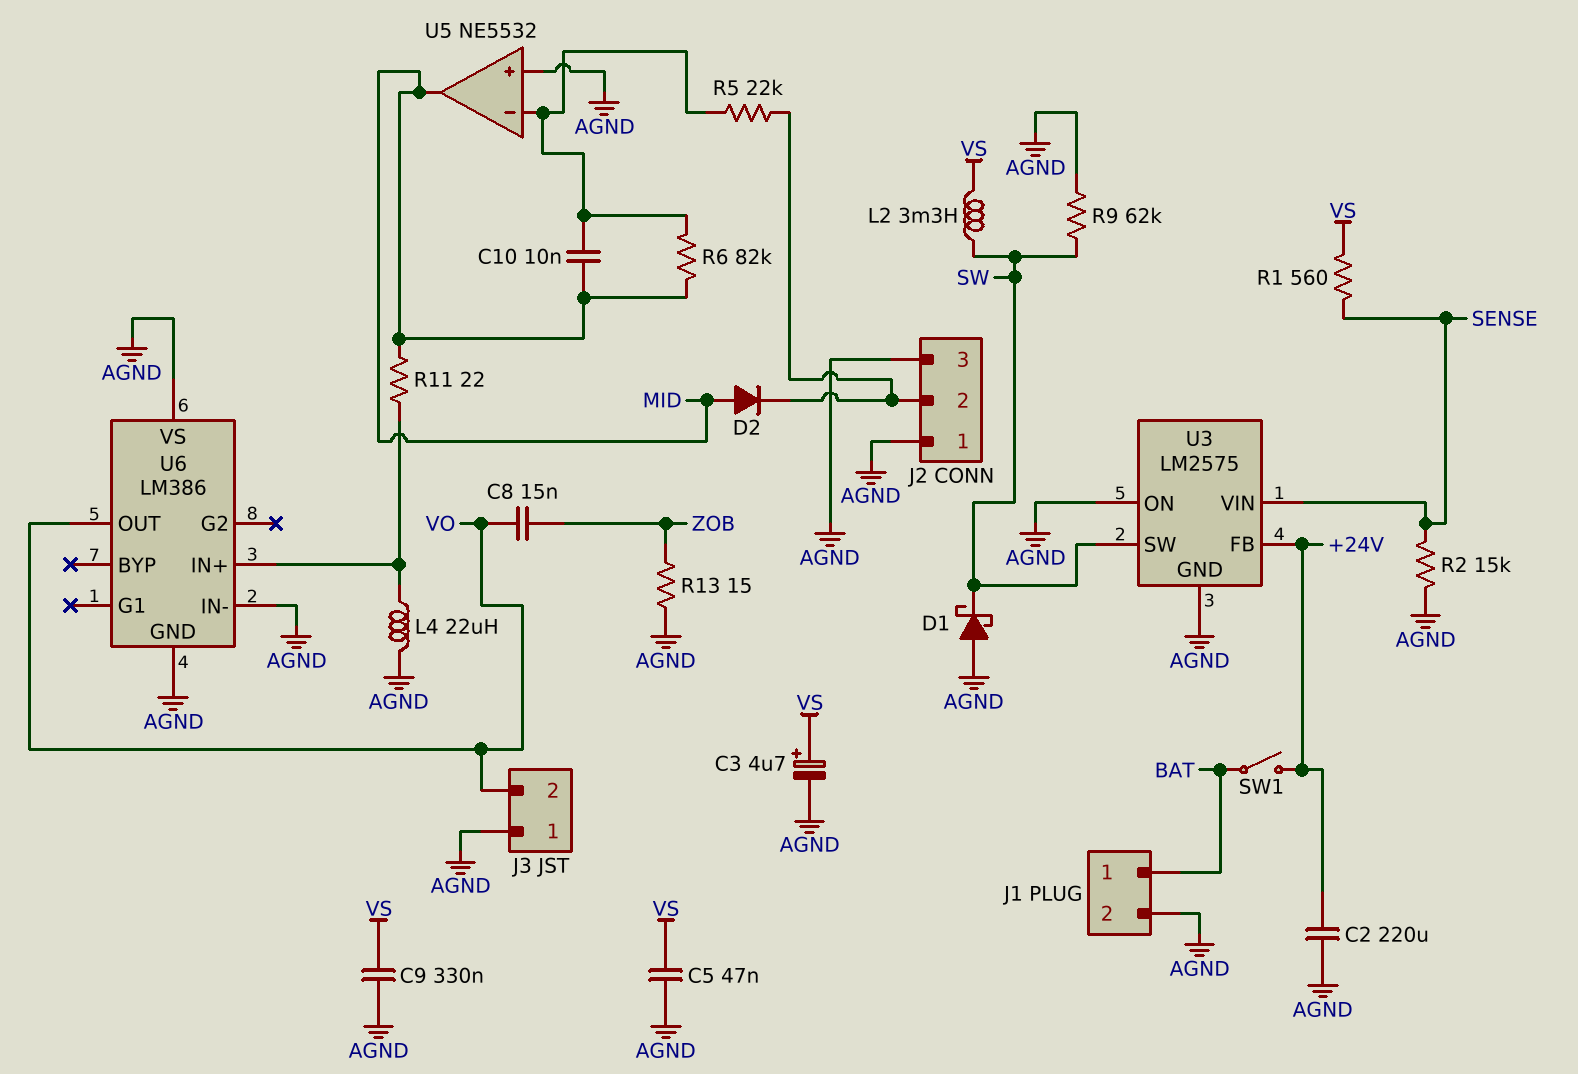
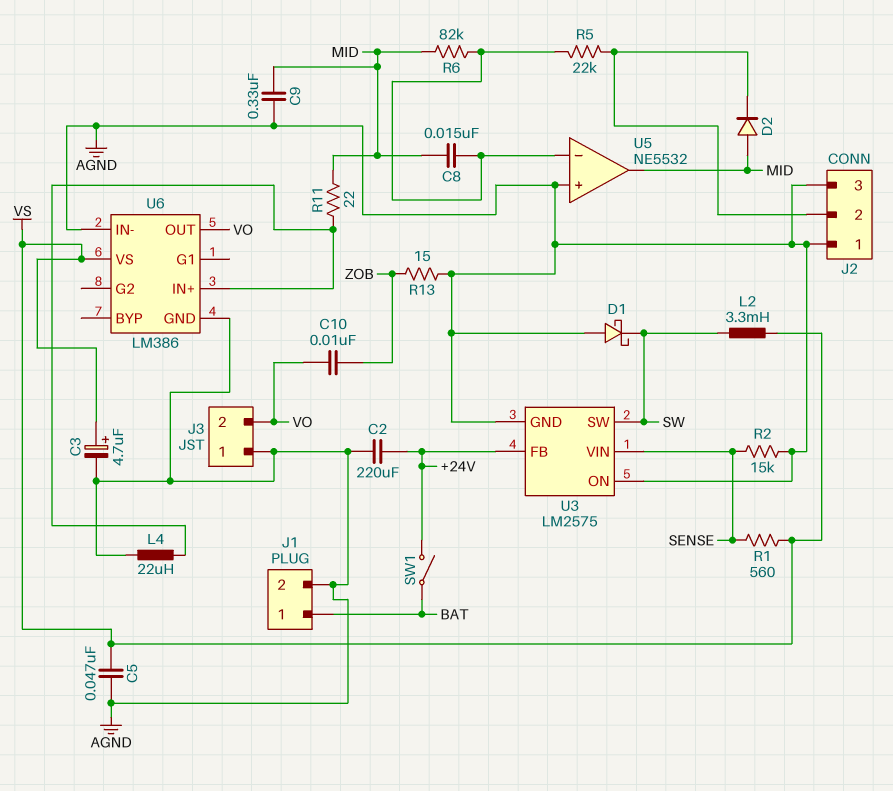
C8: 15nF (VO, ZOB) -> 15nF (MID, U5/in-)
C9: 330nF (AGND, VS) -> 330nF (AGND, MID)
C10: 10nF (MID, U5/in-) -> 10nF (VO, ZOB)
R9: 62k (AGND, SW) -> none
U6 pin VS: AGND -> VS

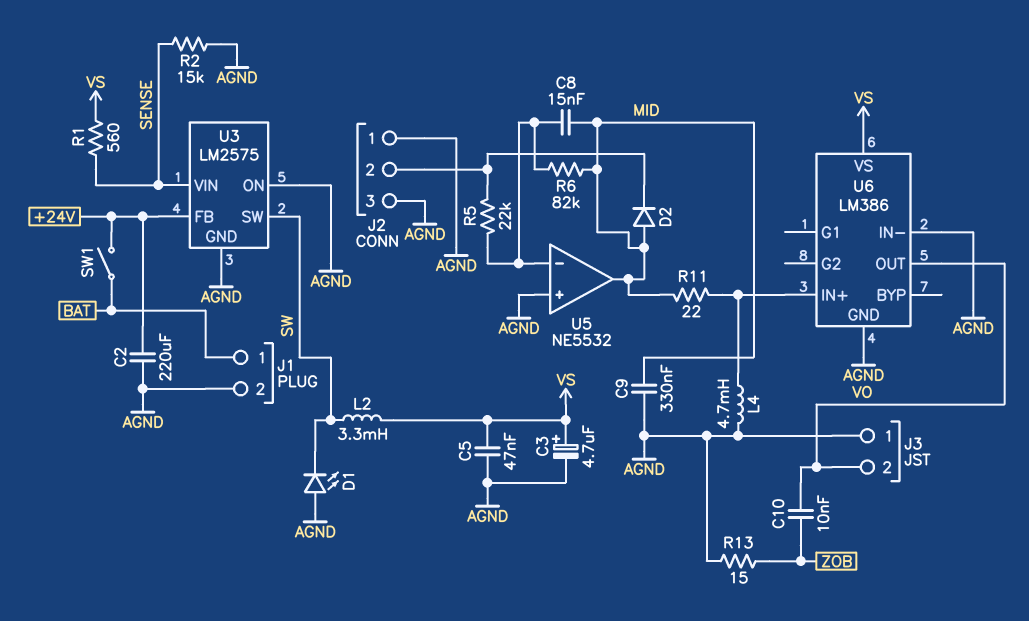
D1: schottky (A AGND, K SW) -> LED (A AGND, K SW)
L4: 22uH (AGND, U6/IN+) -> 4.7mH (AGND, U6/IN+)

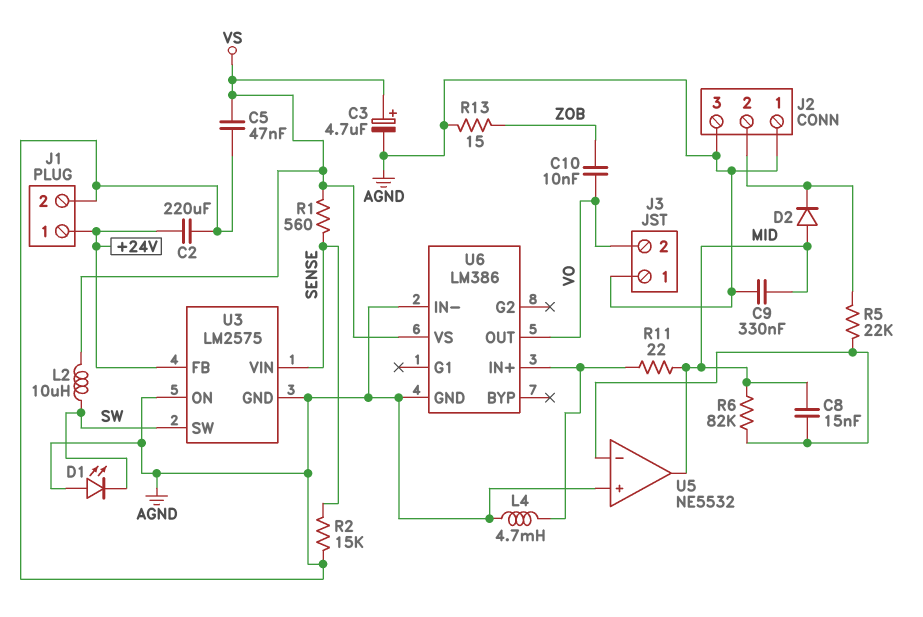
J1 pin 1: BAT -> +24V
L2: 3.3mH (SW, VS) -> 10uH (SW, VS)
SW1: switch (+24V, BAT) -> none

